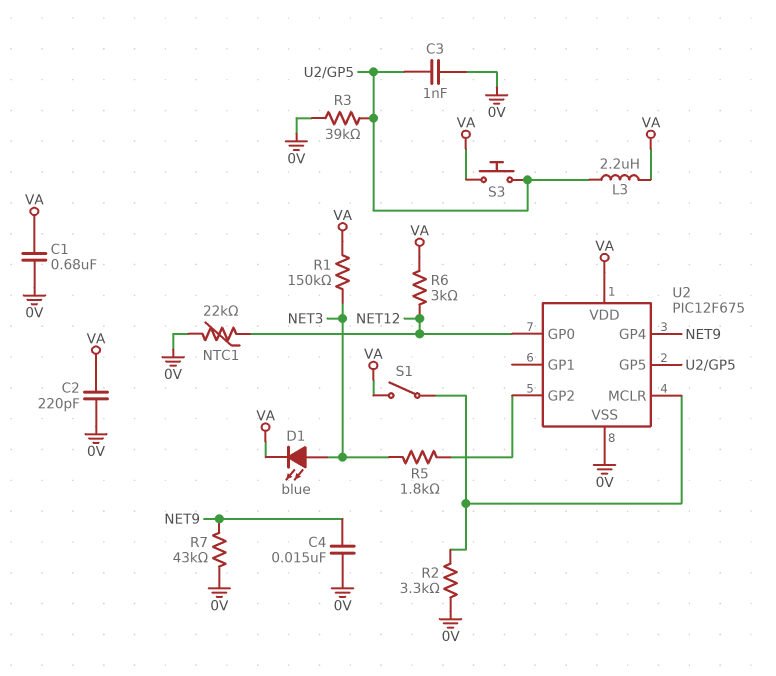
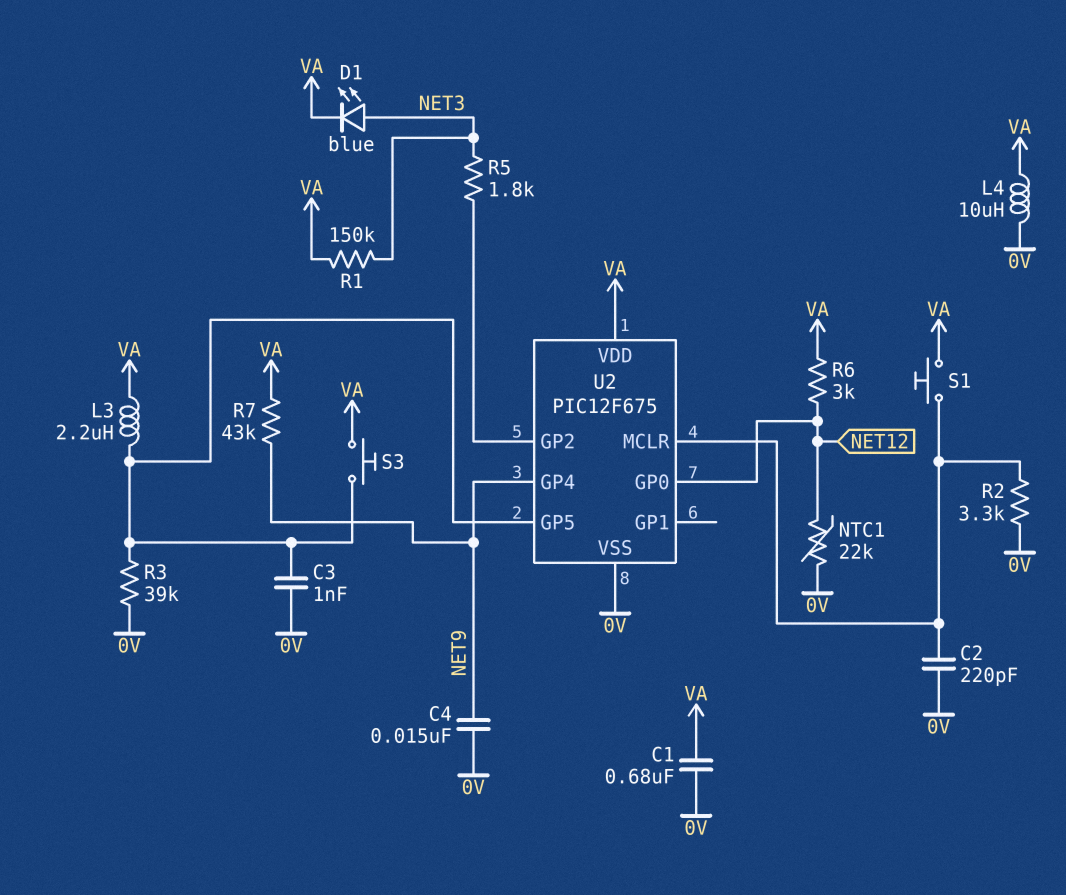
C2: 220pF (0V, VA) -> 220pF (0V, U2/MCLR)
L4: none -> 10uH (0V, VA)
R7: 43k (0V, NET9) -> 43k (NET9, VA)
S1: switch (U2/MCLR, VA) -> button (U2/MCLR, VA)

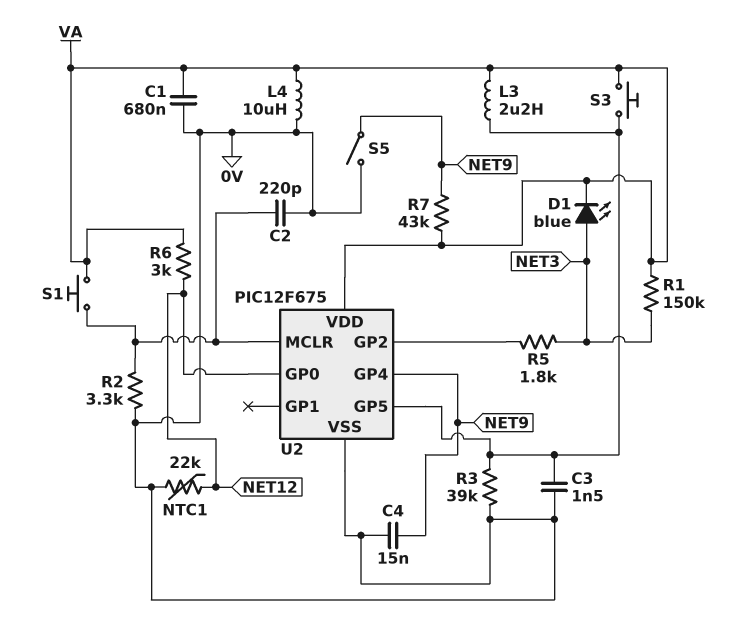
C3: 1nF (0V, U2/GP5) -> 1.5nF (0V, U2/GP5)
S5: none -> switch (0V, NET9)

